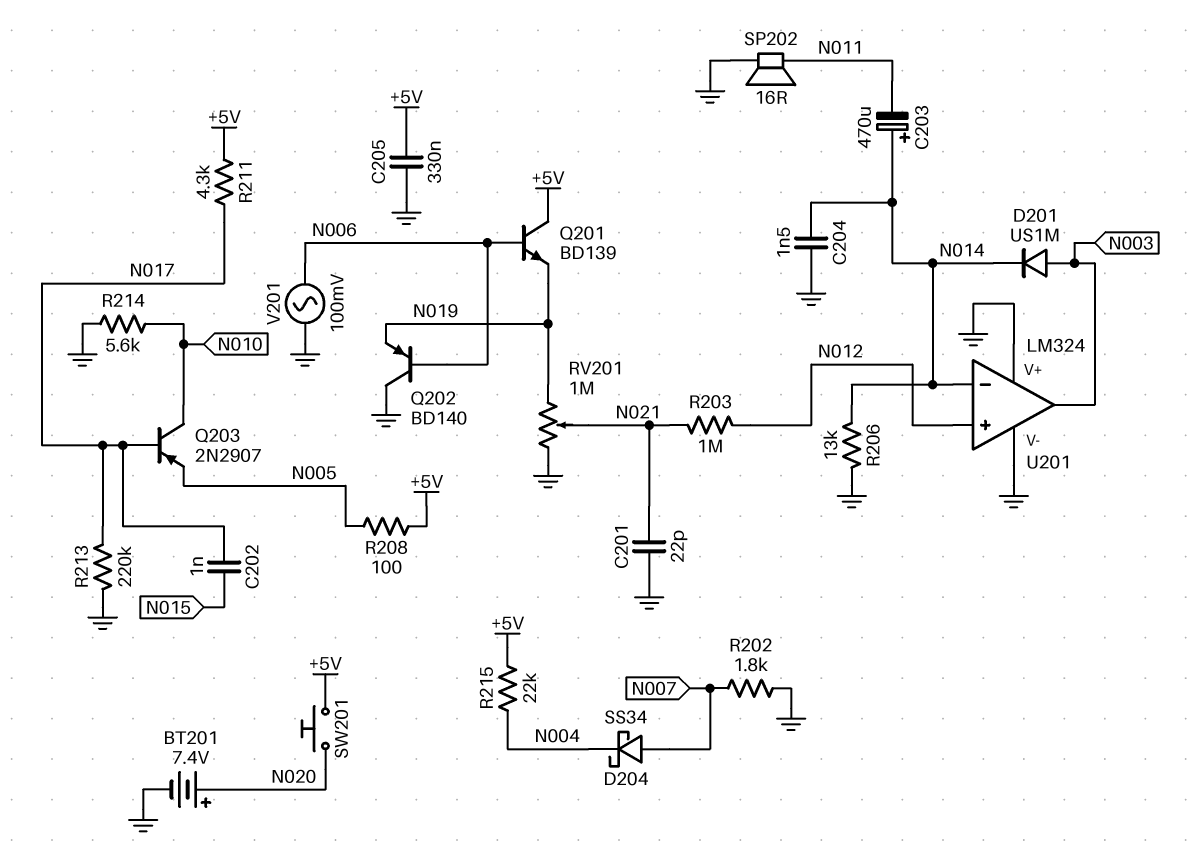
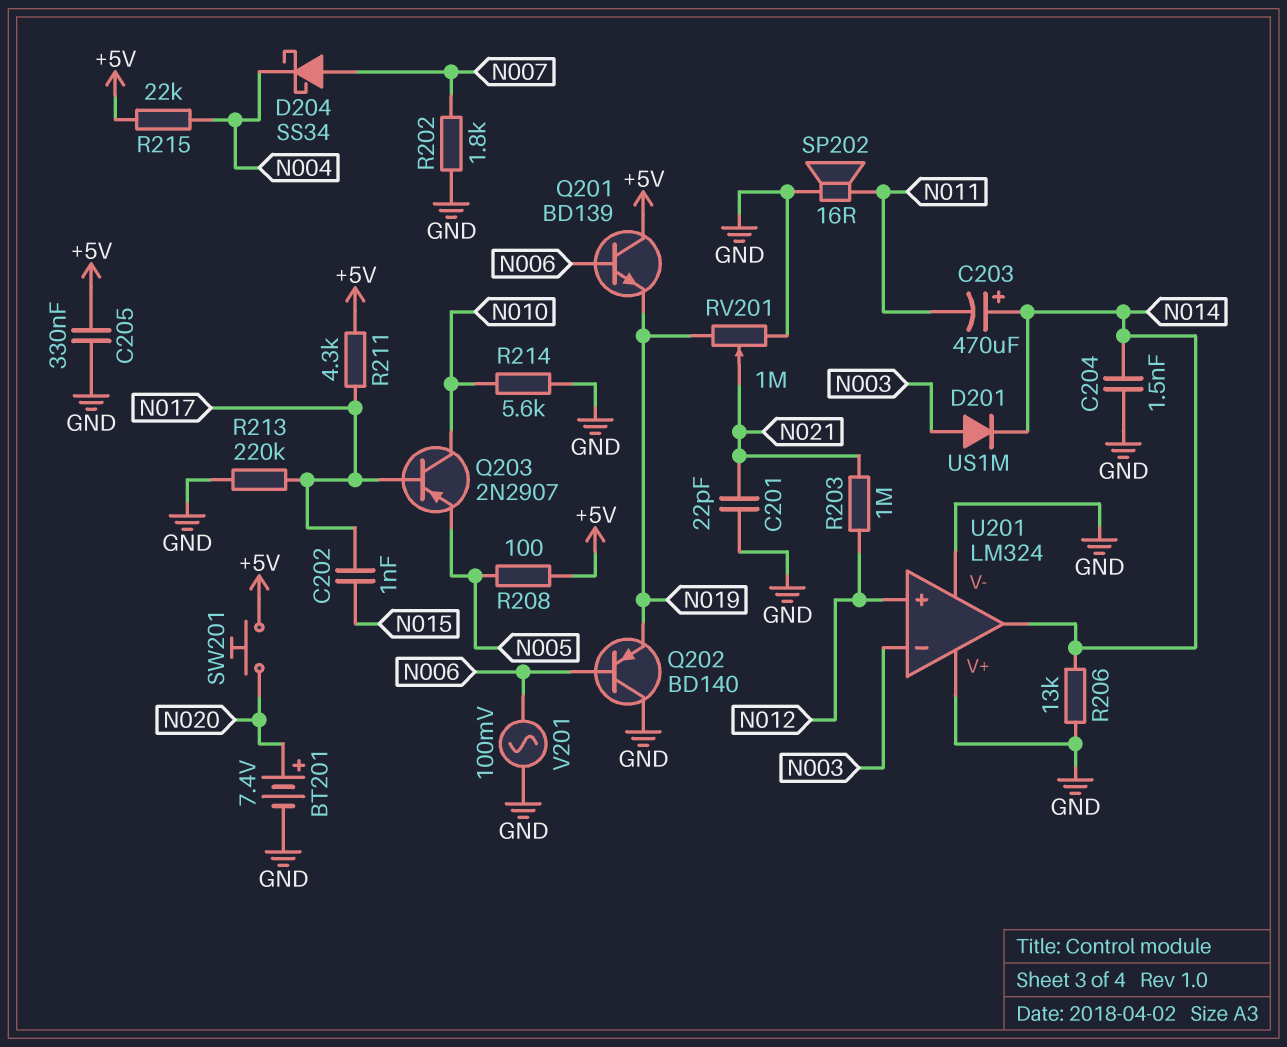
U201 pin in-: N014 -> N003
U201 pin out: N003 -> N014

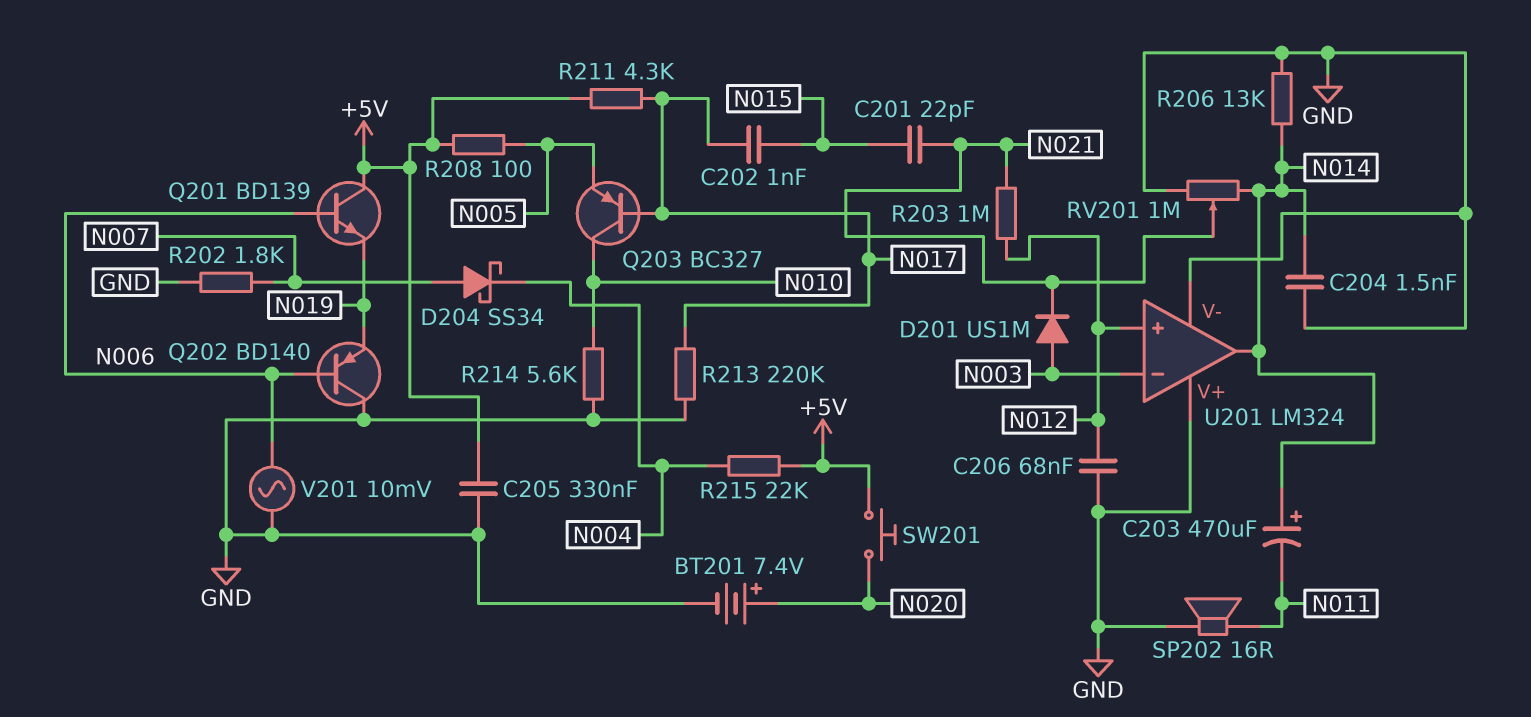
C201: 22pF (GND, N021) -> 22pF (N015, N021)
C206: none -> 68nF (GND, N012)
D201: diode US1M (A N003, K N014) -> diode US1M (A N003, K N021)
Q203: PNP 2N2907 (B N017, C N010, E N005) -> PNP BC327 (B N017, C N010, E N005)
RV201: 1M (GND, N019, wiper N021) -> 1M (GND, N014, wiper N021)
V201: AC 100mV (GND, N006) -> AC 10mV (GND, N006)

